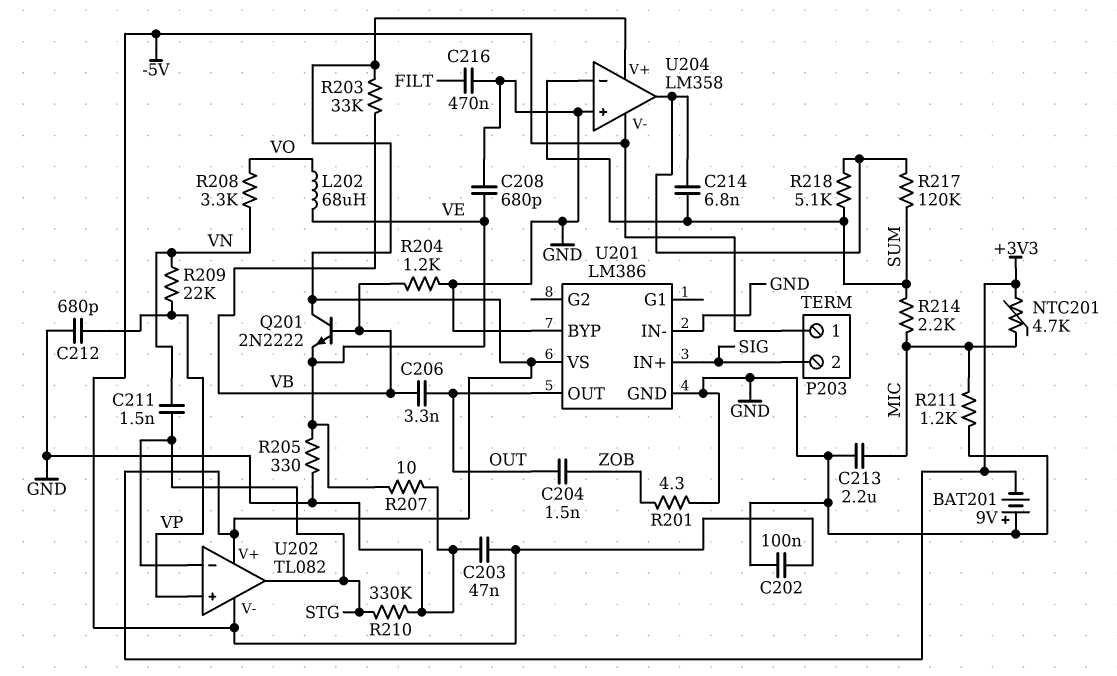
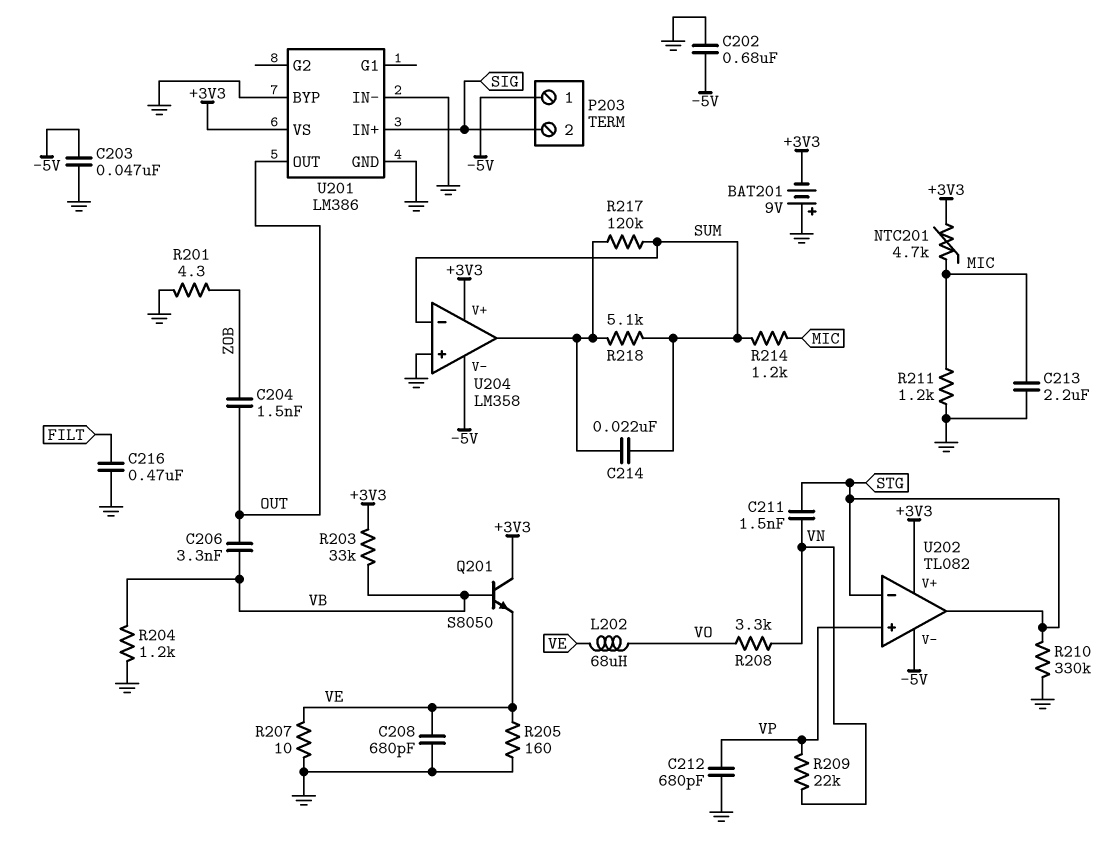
C202: 100nF (-5V, GND) -> 680nF (-5V, GND)
C214: 6.8nF (SUM, U204/out) -> 22nF (SUM, U204/out)
Q201: NPN 2N2222 (B VB, C +3V3, E VE) -> NPN S8050 (B VB, C +3V3, E VE)
R205: 330 (GND, VE) -> 160 (GND, VE)
R214: 2.2k (MIC, SUM) -> 1.2k (MIC, SUM)

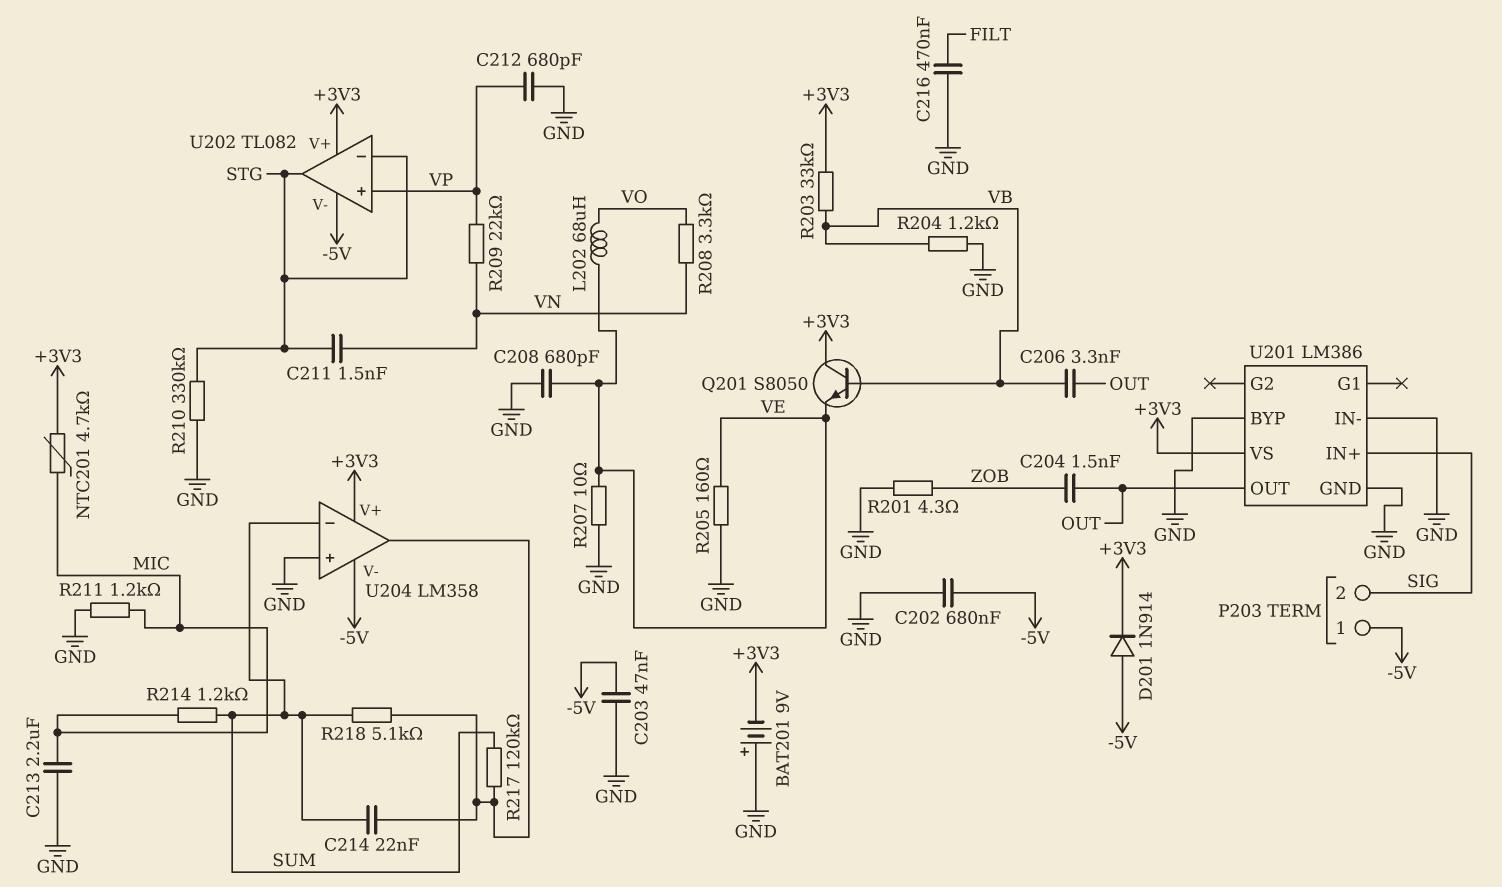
D201: none -> diode 1N914 (A -5V, K +3V3)

